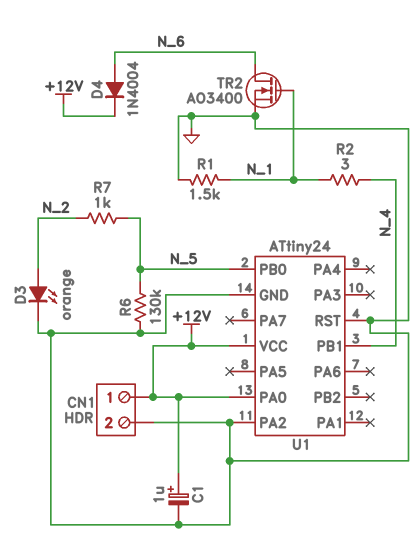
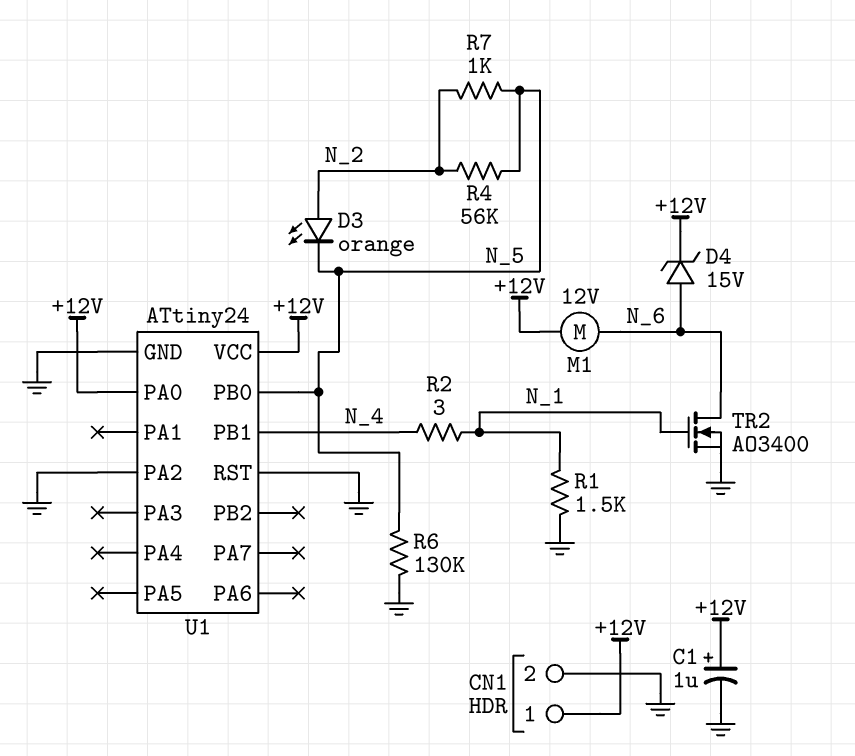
D3: LED orange (A N_2, K GND) -> LED orange (A N_2, K N_5)
D4: diode 1N4004 (A N_6, K +12V) -> zener 15V (A N_6, K +12V)
M1: none -> motor 12V (+12V, N_6)
R4: none -> 56k (N_2, N_5)

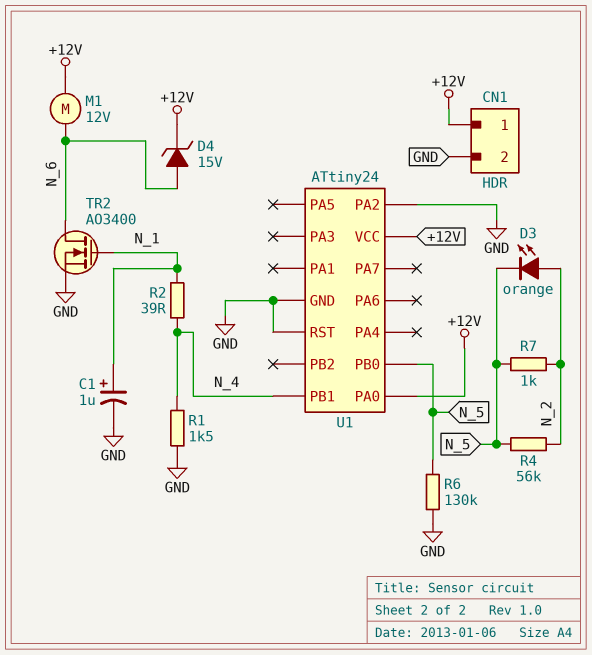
C1: 1uF (plus +12V, minus GND) -> 1uF (plus N_1, minus GND)
R1: 1.5k (GND, N_1) -> 1.5k (GND, N_4)
R2: 3 (N_1, N_4) -> 39 (N_1, N_4)

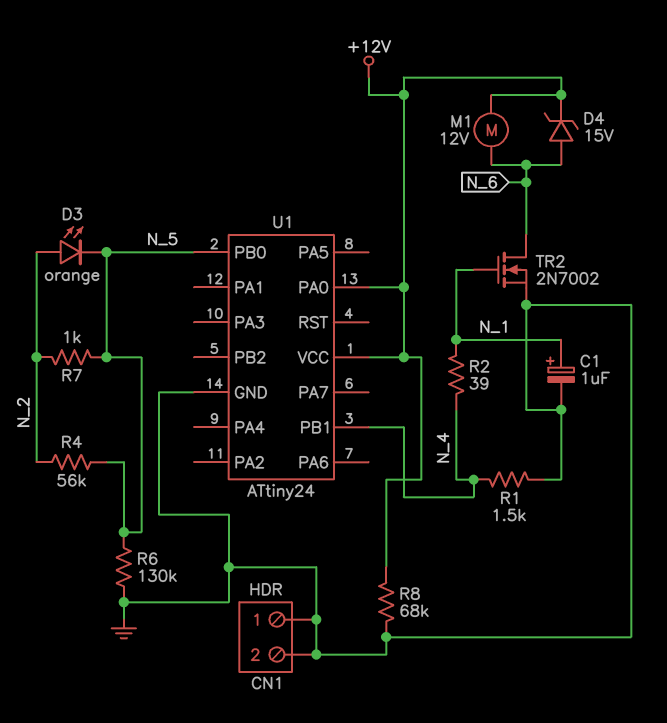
CN1 pin 1: +12V -> GND
R8: none -> 68k (+12V, GND)
TR2: NMOS AO3400 (G N_1, D N_6, S GND) -> NMOS 2N7002 (G N_1, D N_6, S GND)
U1 pin PA2: GND -> none
U1 pin RST: GND -> none

